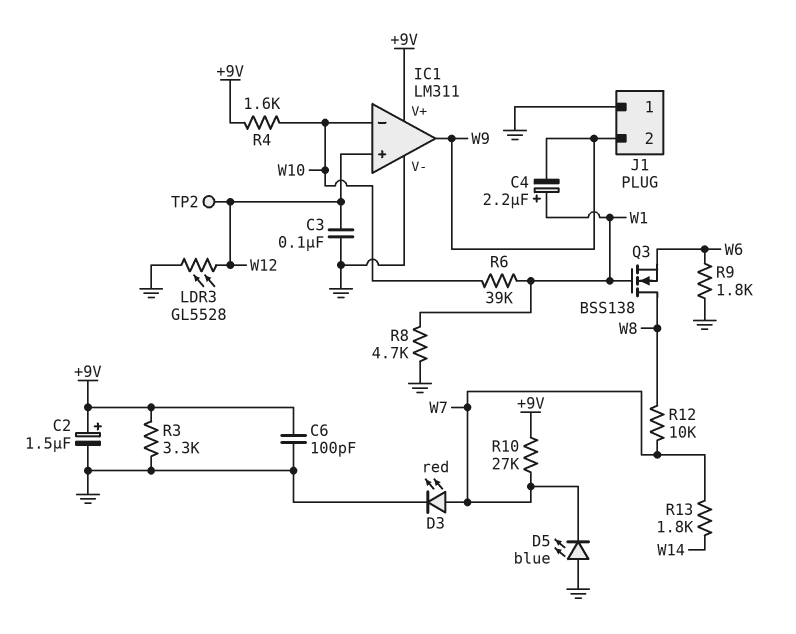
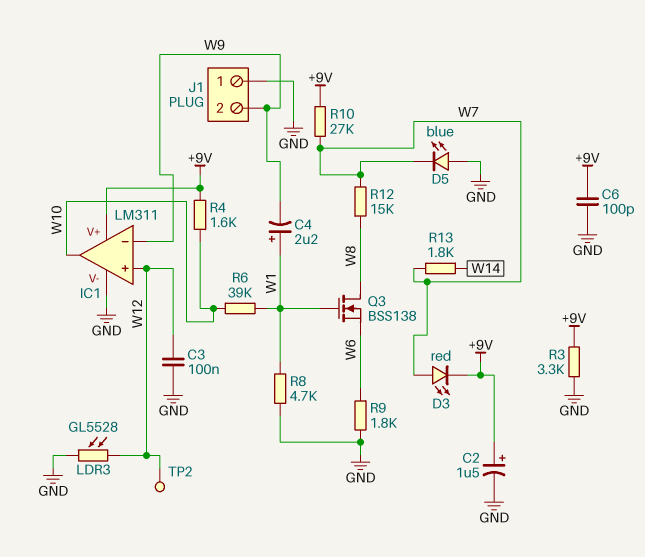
D3: LED red (A W7, K GND) -> LED red (A W7, K +9V)
IC1 pin in-: W10 -> W9
IC1 pin out: W9 -> W10
R12: 10k (W7, W8) -> 15k (W7, W8)

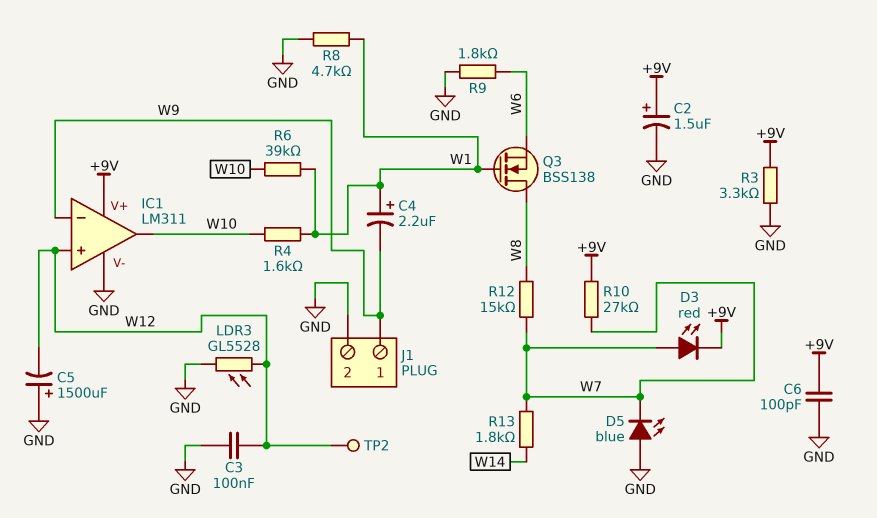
C5: none -> 1500uF (plus GND, minus W12)
J1 pin 1: GND -> W9
J1 pin 2: W9 -> GND
R4: 1.6k (+9V, W10) -> 1.6k (W1, W10)

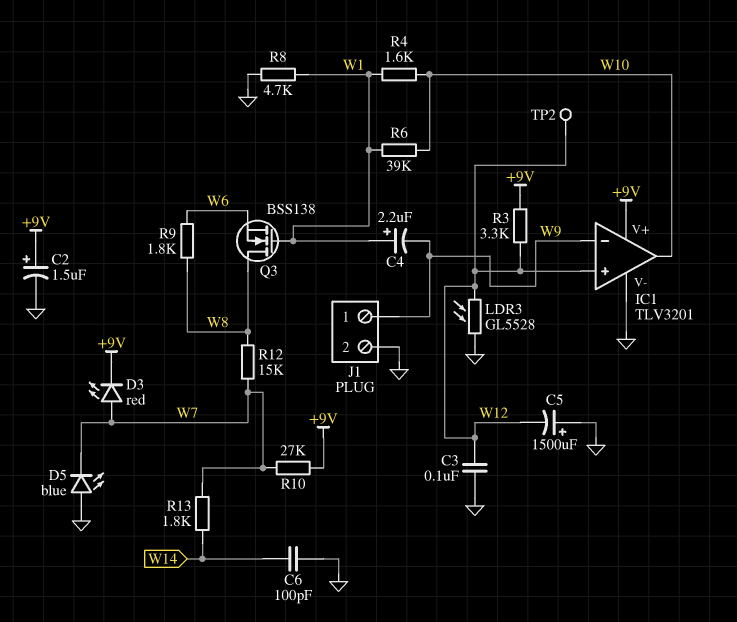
C6: 100pF (+9V, GND) -> 100pF (GND, W14)
IC1: LM311 -> TLV3201
R3: 3.3k (+9V, GND) -> 3.3k (+9V, W12)
R9: 1.8k (GND, W6) -> 1.8k (W6, W8)

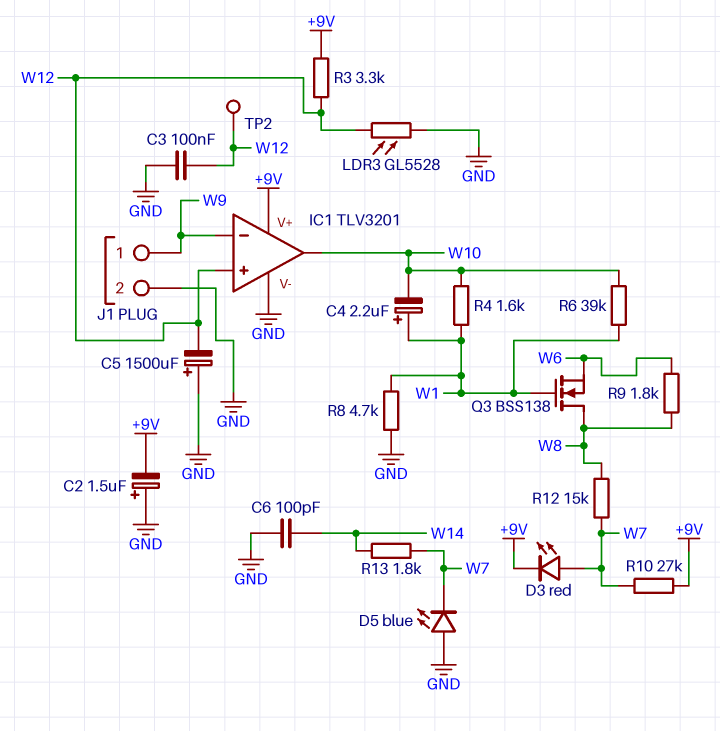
C2: 1.5uF (plus +9V, minus GND) -> 1.5uF (plus GND, minus +9V)
C4: 2.2uF (plus W1, minus W9) -> 2.2uF (plus W1, minus W10)

